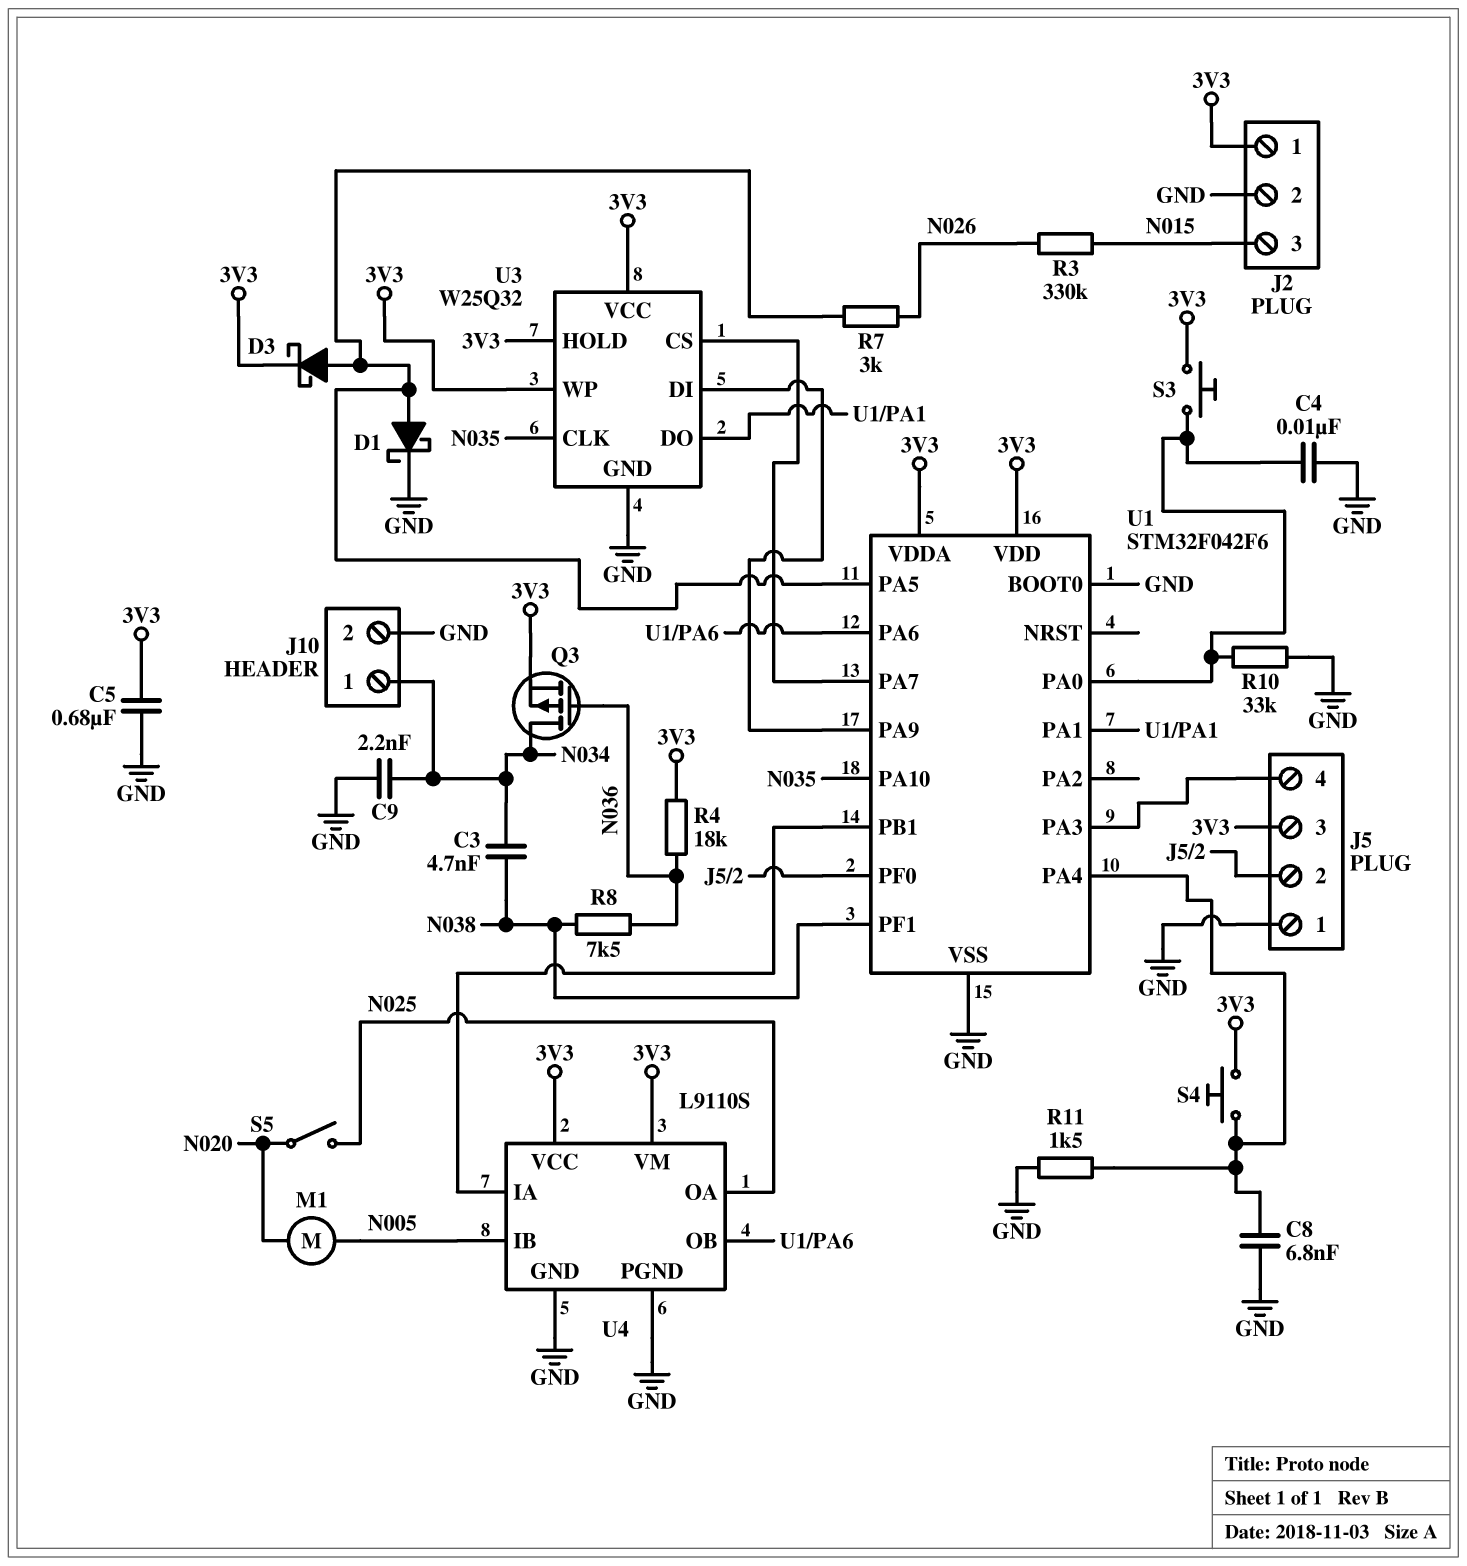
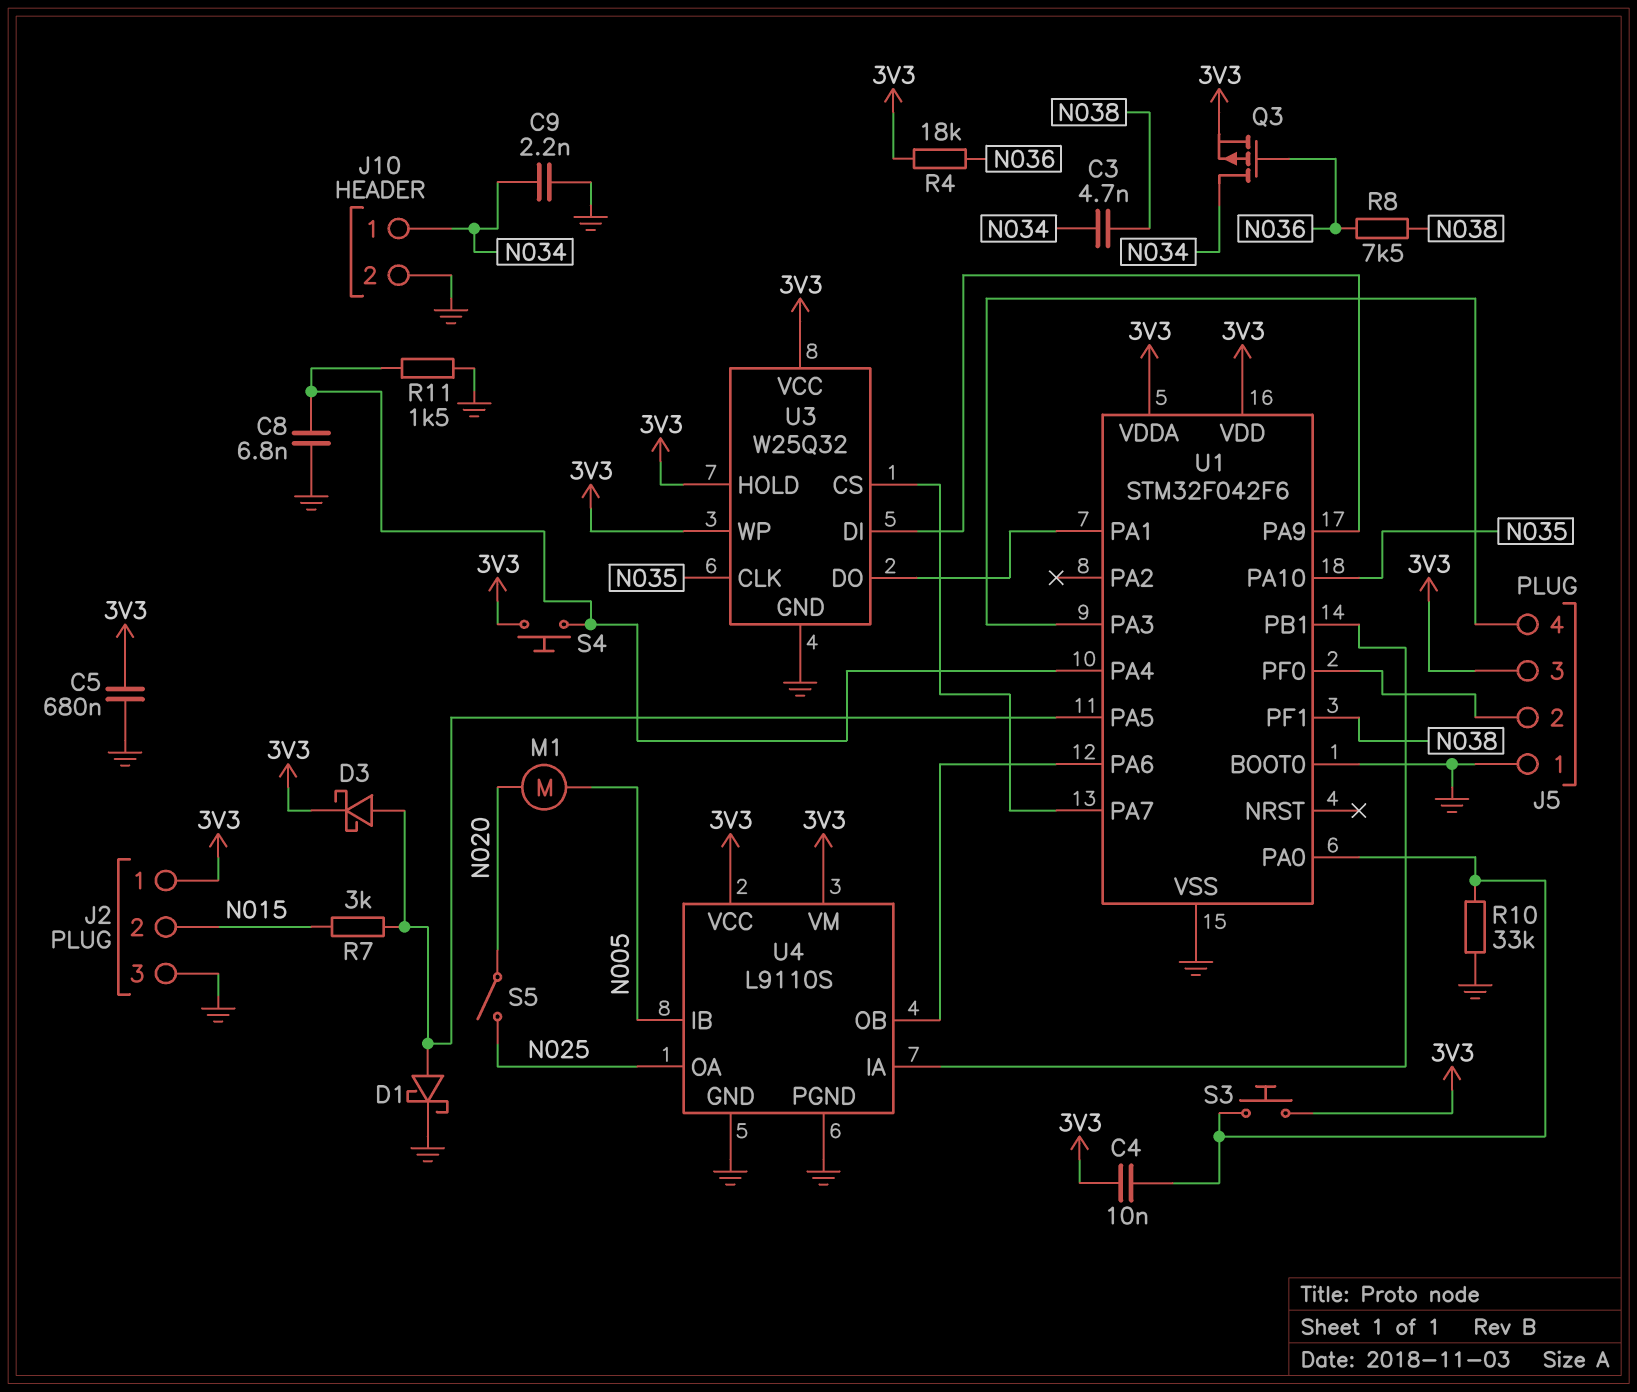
C4: 10nF (GND, U1/PA0) -> 10nF (3V3, U1/PA0)
J2 pin 2: GND -> N015
J2 pin 3: N015 -> GND
R3: 330k (N015, N026) -> none
R7: 3k (N026, U1/PA5) -> 3k (N015, U1/PA5)

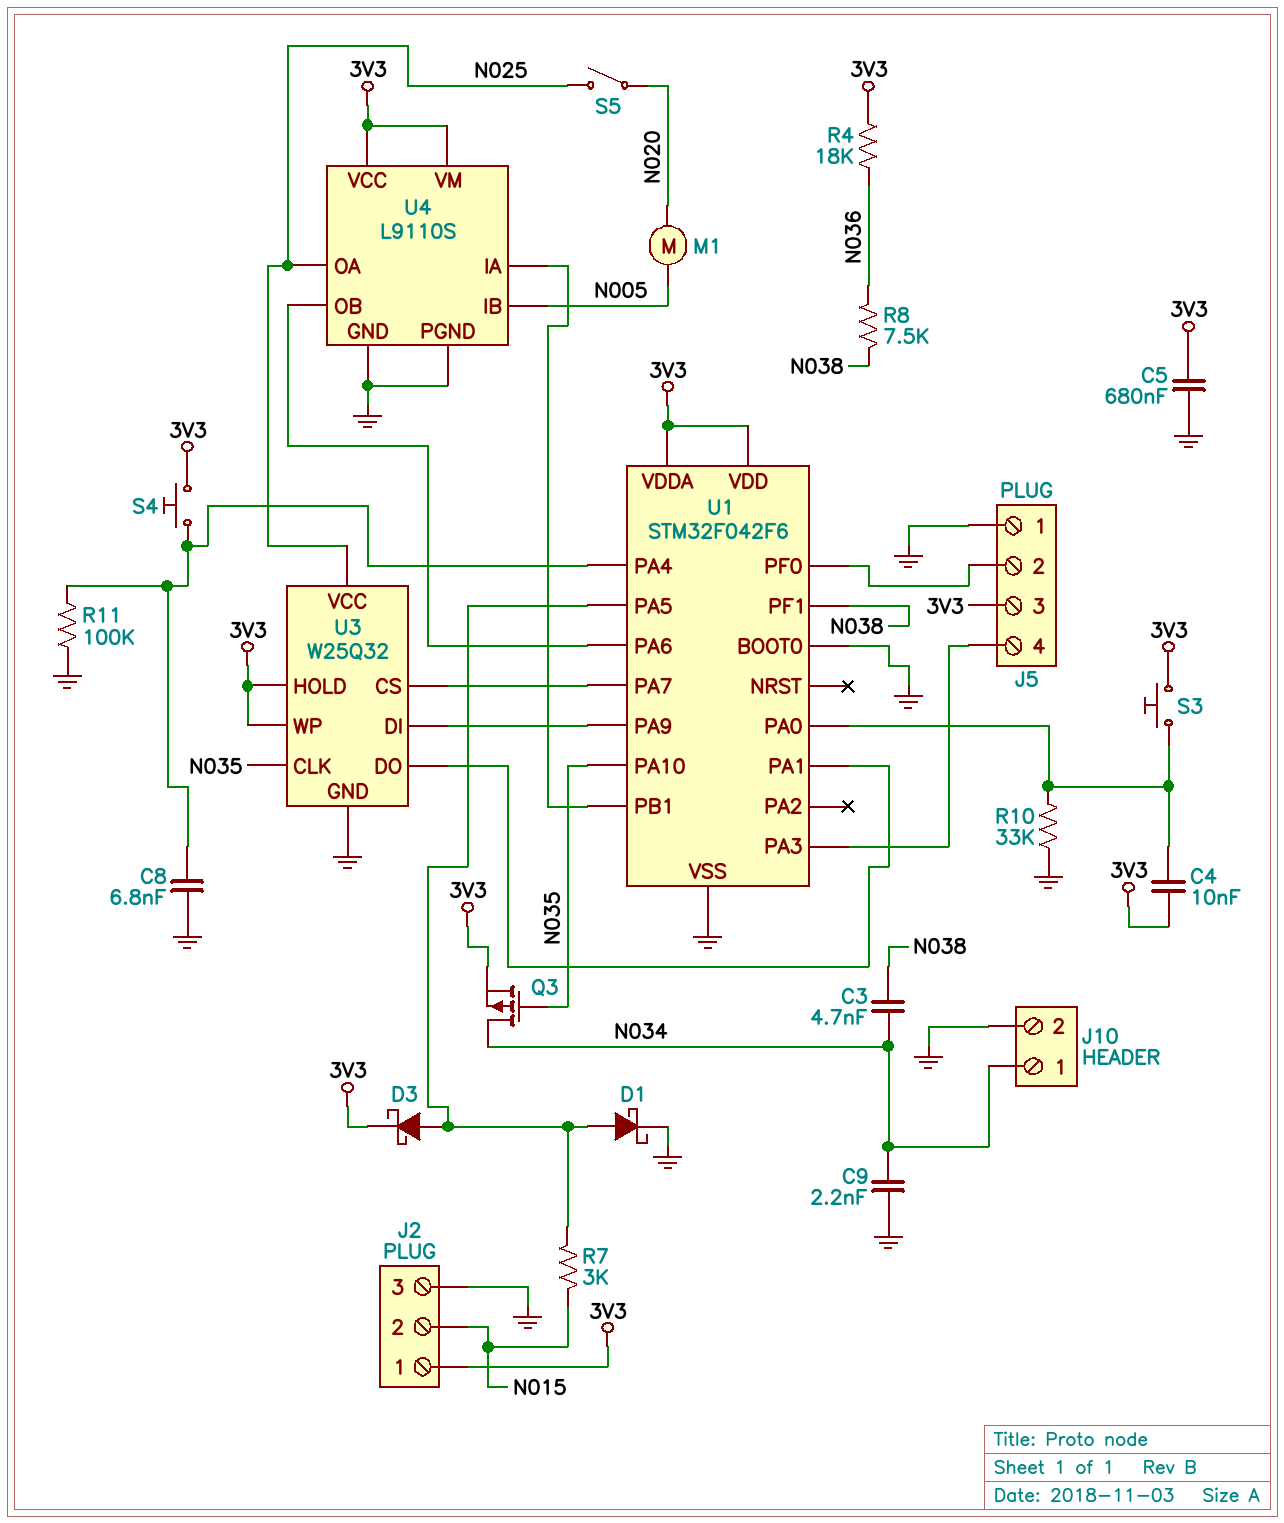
Q3: PMOS (G N036, D N034, S 3V3) -> PMOS (G N035, D N034, S 3V3)
R11: 1.5k (GND, U1/PA4) -> 100k (GND, U1/PA4)
U3 pin VCC: 3V3 -> N025

